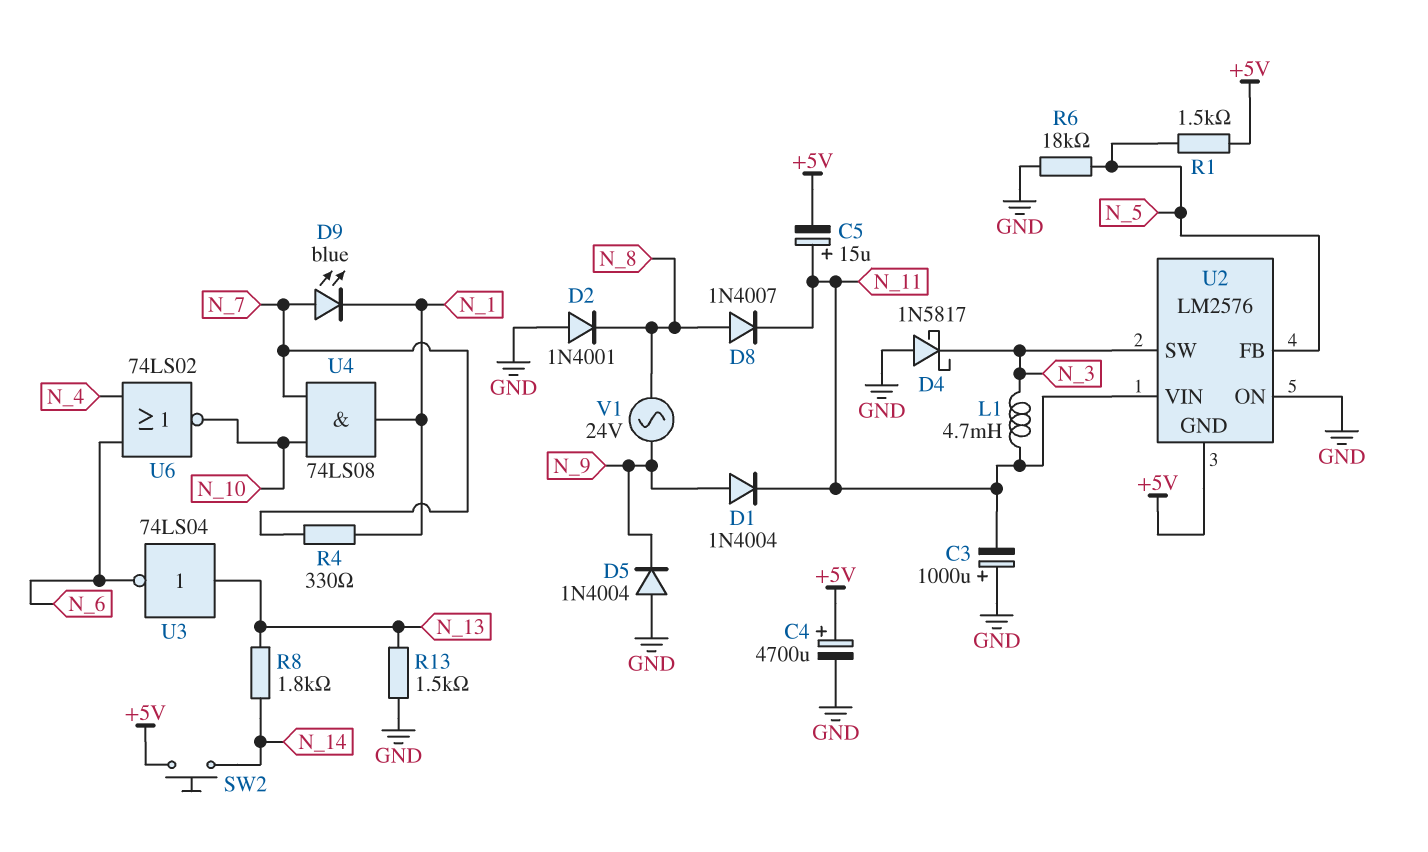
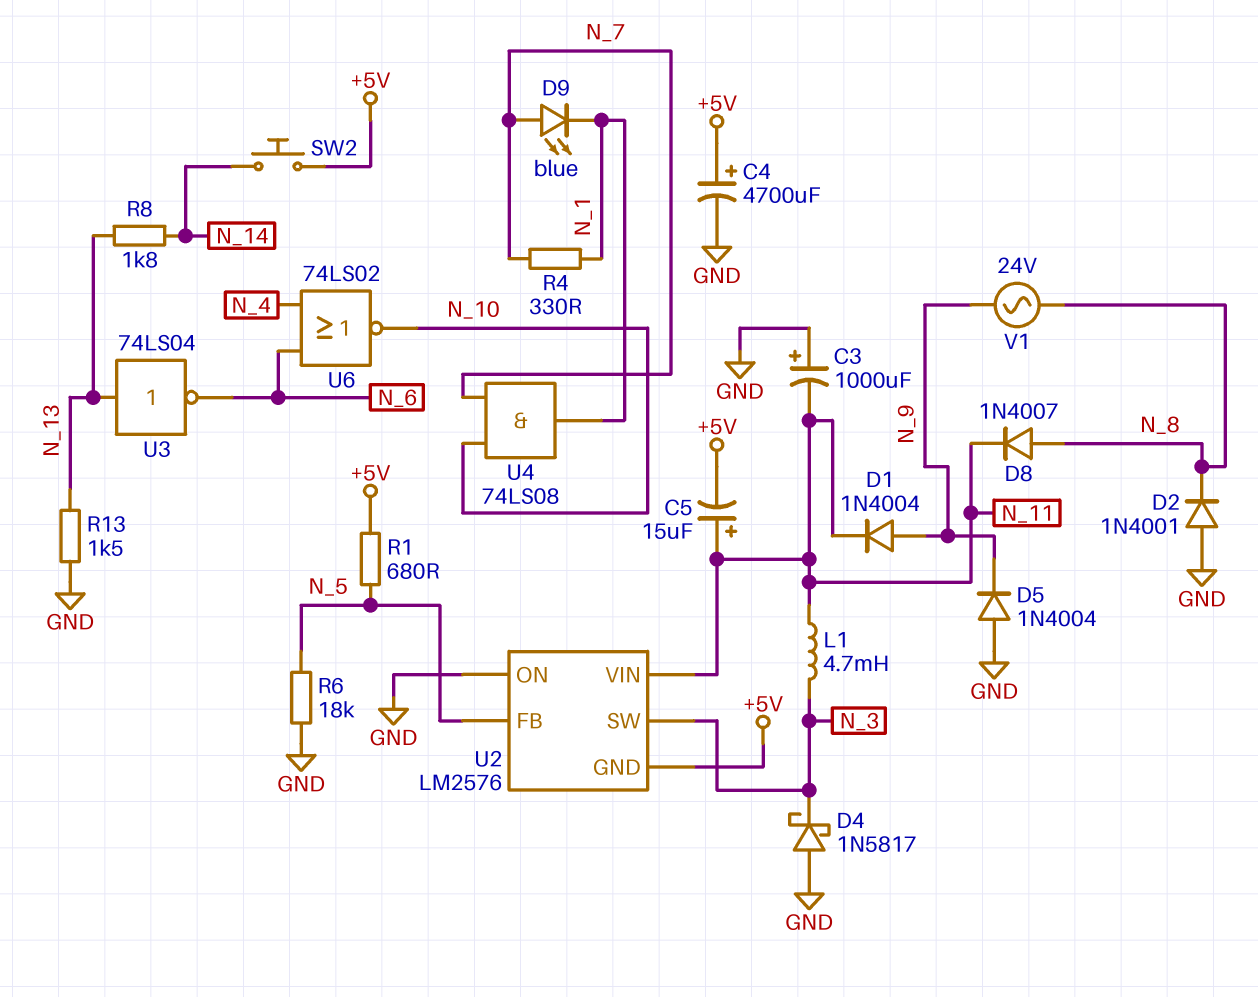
R1: 1.5k (+5V, N_5) -> 680 (+5V, N_5)

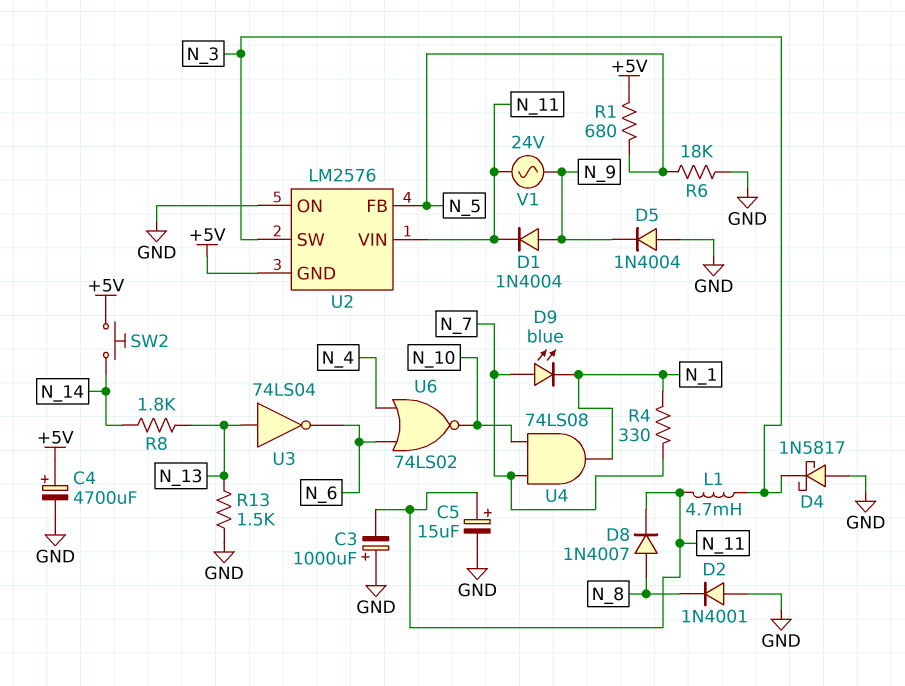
C5: 15uF (plus N_11, minus +5V) -> 15uF (plus N_11, minus GND)
V1: AC 24V (N_8, N_9) -> AC 24V (N_9, N_11)

